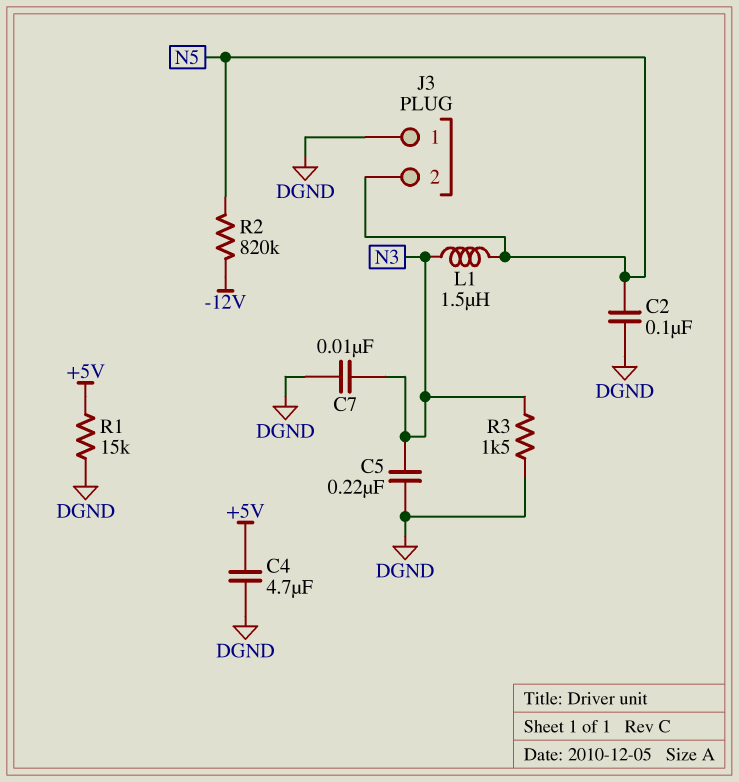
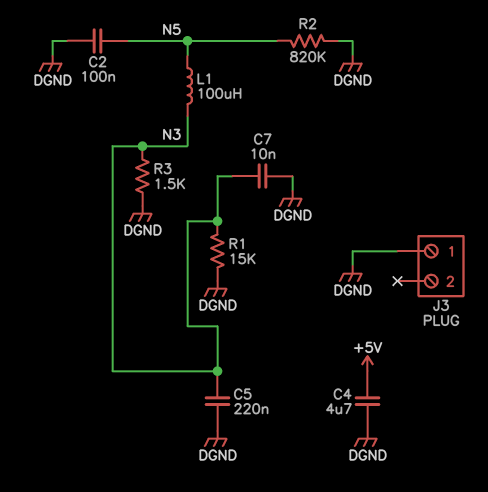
J3 pin 2: N5 -> none
L1: 1.5uH (N3, N5) -> 100uH (N3, N5)
R1: 15k (+5V, DGND) -> 15k (DGND, N3)
R2: 820k (-12V, N5) -> 820k (DGND, N5)

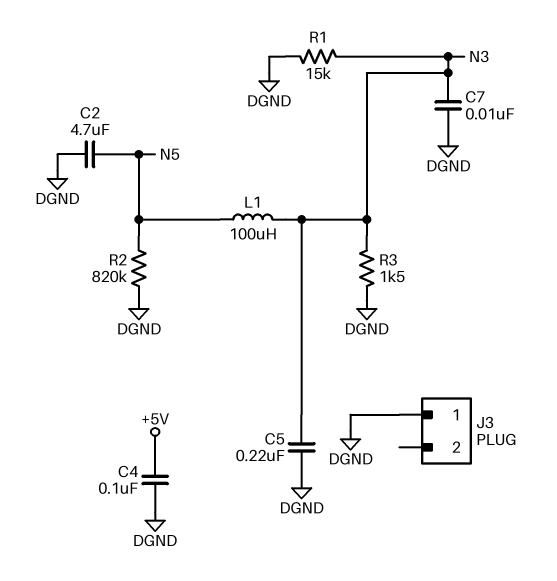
C2: 100nF (DGND, N5) -> 4.7uF (DGND, N5)
C4: 4.7uF (+5V, DGND) -> 100nF (+5V, DGND)

